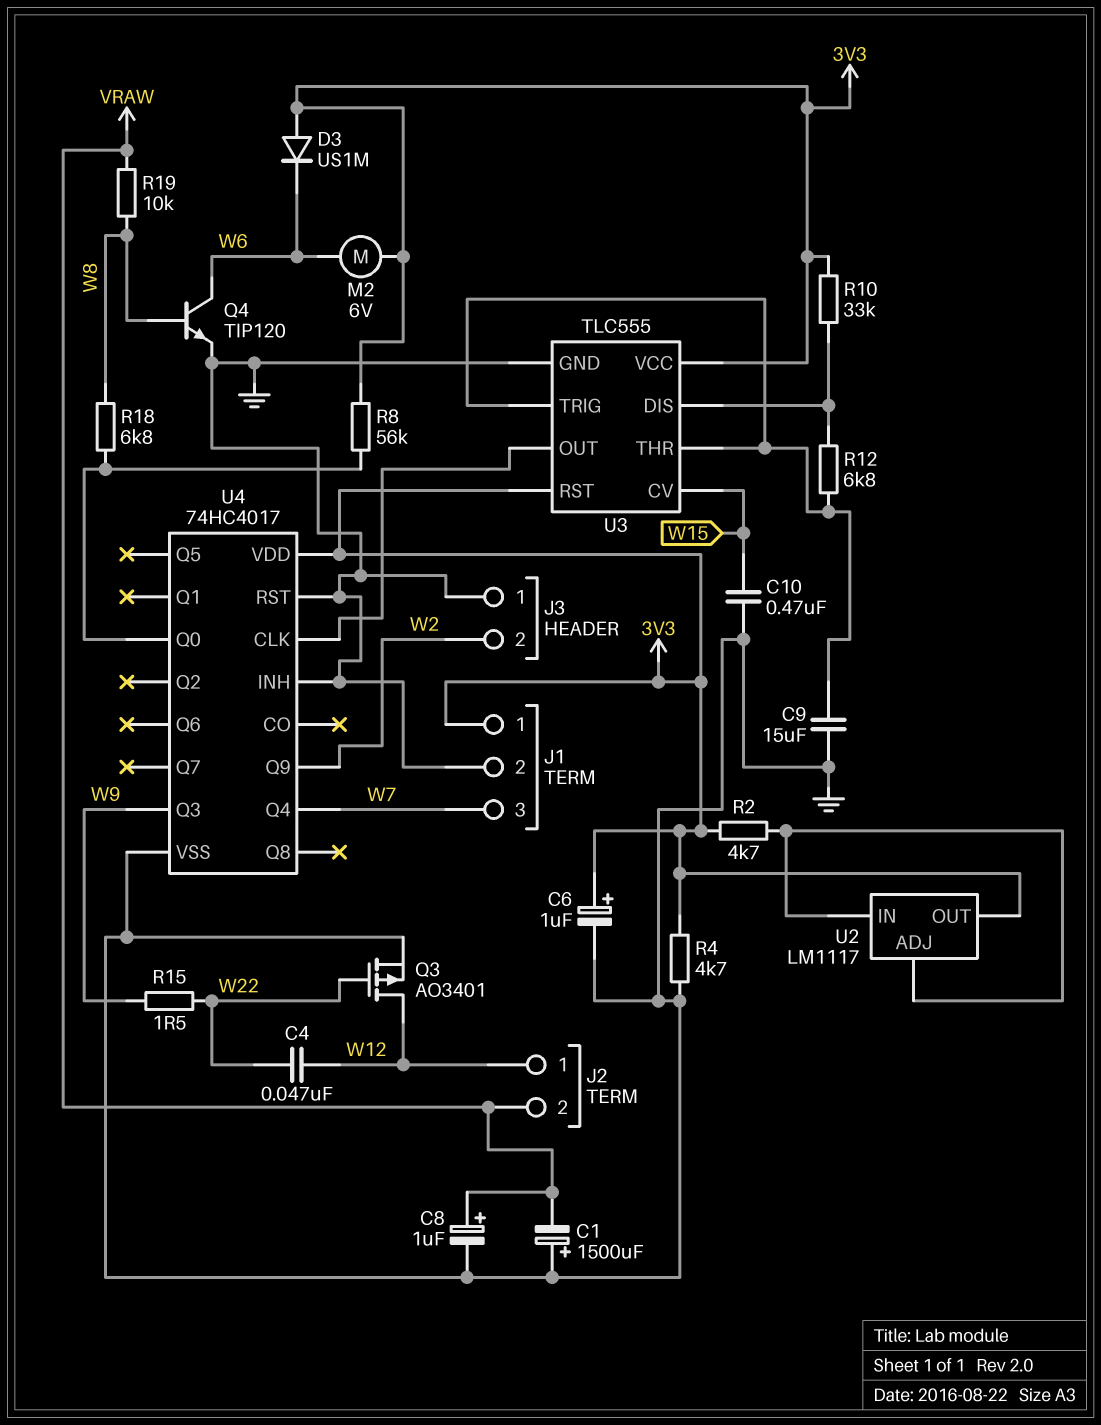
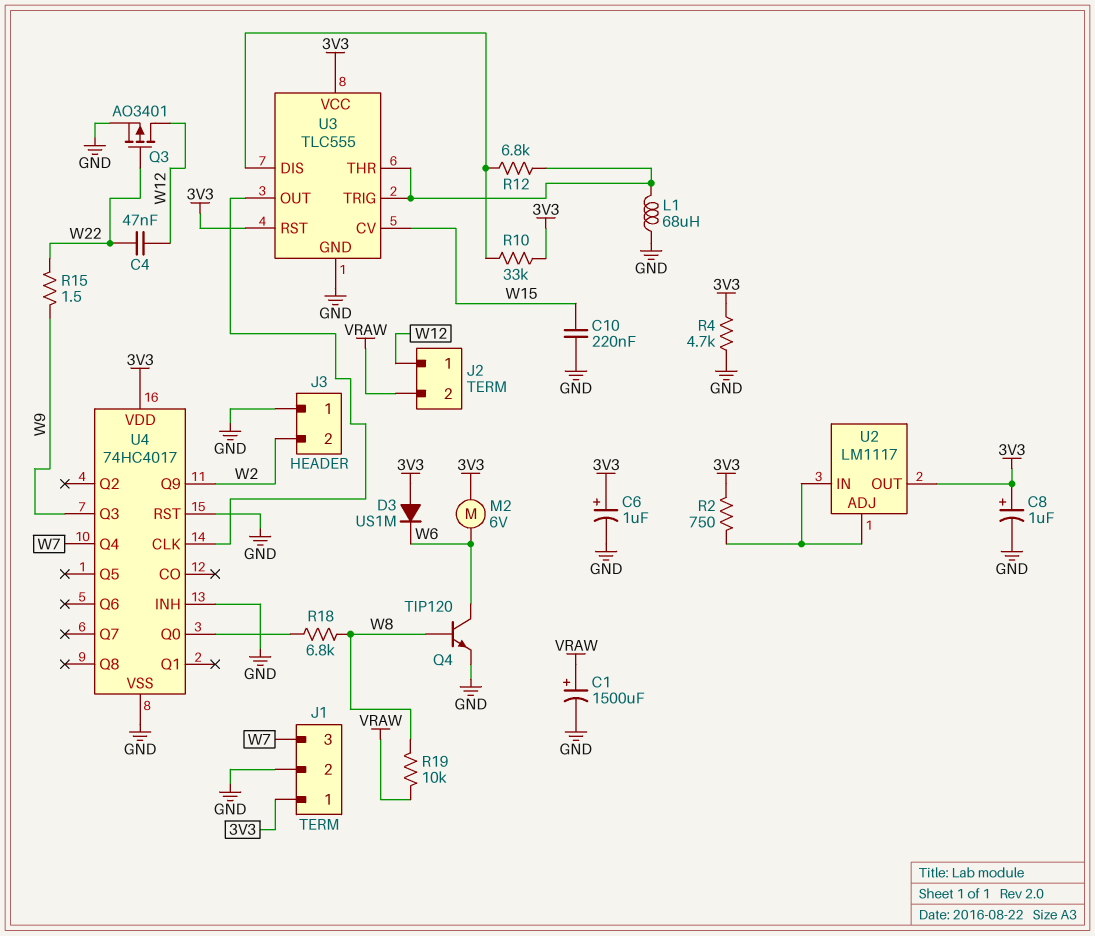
C1: 1500uF (plus GND, minus VRAW) -> 1500uF (plus VRAW, minus GND)
C8: 1uF (plus VRAW, minus GND) -> 1uF (plus 3V3, minus GND)
C9: 15uF (GND, U3/THR) -> none
C10: 470nF (GND, W15) -> 220nF (GND, W15)
L1: none -> 68uH (GND, U3/THR)
R2: 4.7k (3V3, U2/ADJ) -> 750 (3V3, U2/ADJ)
R8: 56k (3V3, U4/Q0) -> none

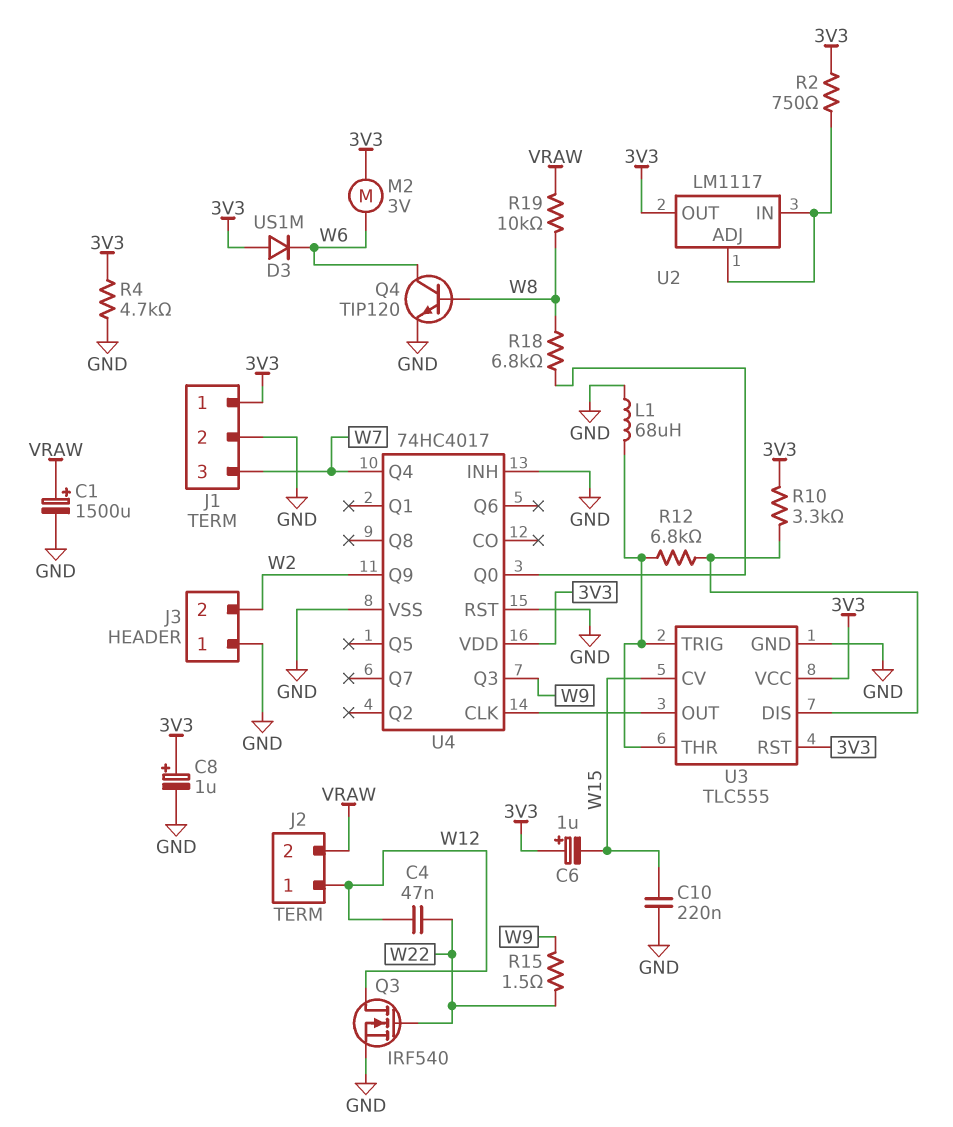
C6: 1uF (plus 3V3, minus GND) -> 1uF (plus 3V3, minus W15)
M2: motor 6V (3V3, W6) -> motor 3V (3V3, W6)
Q3: PMOS AO3401 (G W22, D W12, S GND) -> NMOS IRF540 (G W22, D W12, S GND)
R10: 33k (3V3, U3/DIS) -> 3.3k (3V3, U3/DIS)

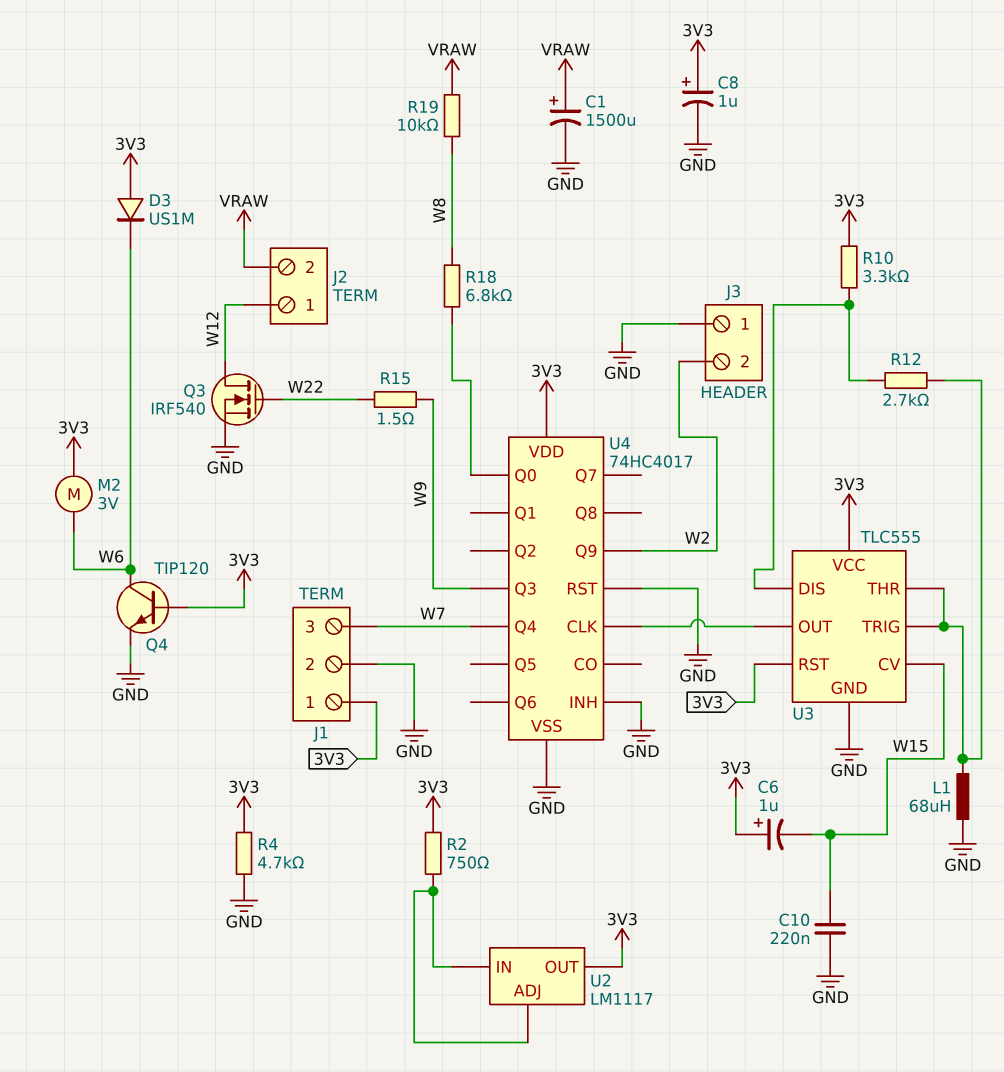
C4: 47nF (W12, W22) -> none
Q4: NPN TIP120 (B W8, C W6, E GND) -> NPN TIP120 (B 3V3, C W6, E GND)
R12: 6.8k (U3/DIS, U3/THR) -> 2.7k (U3/DIS, U3/THR)

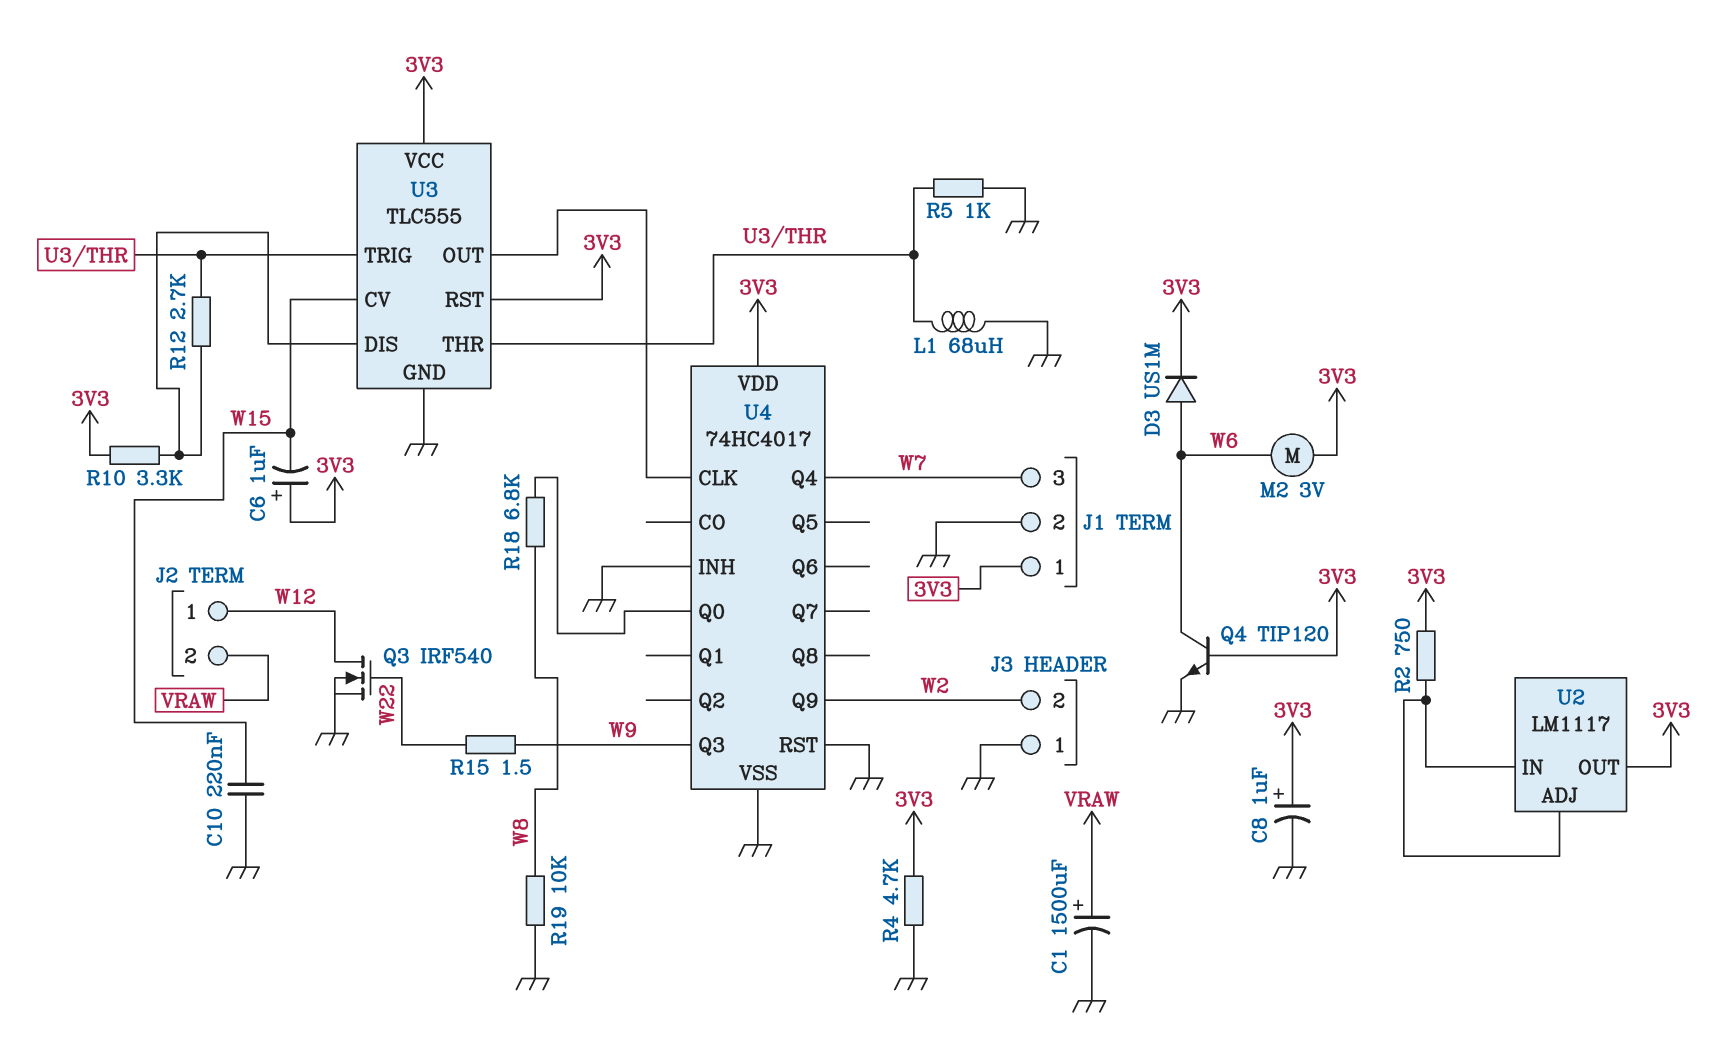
D3: diode US1M (A 3V3, K W6) -> diode US1M (A W6, K 3V3)
R5: none -> 1k (GND, U3/THR)
R19: 10k (VRAW, W8) -> 10k (GND, W8)

